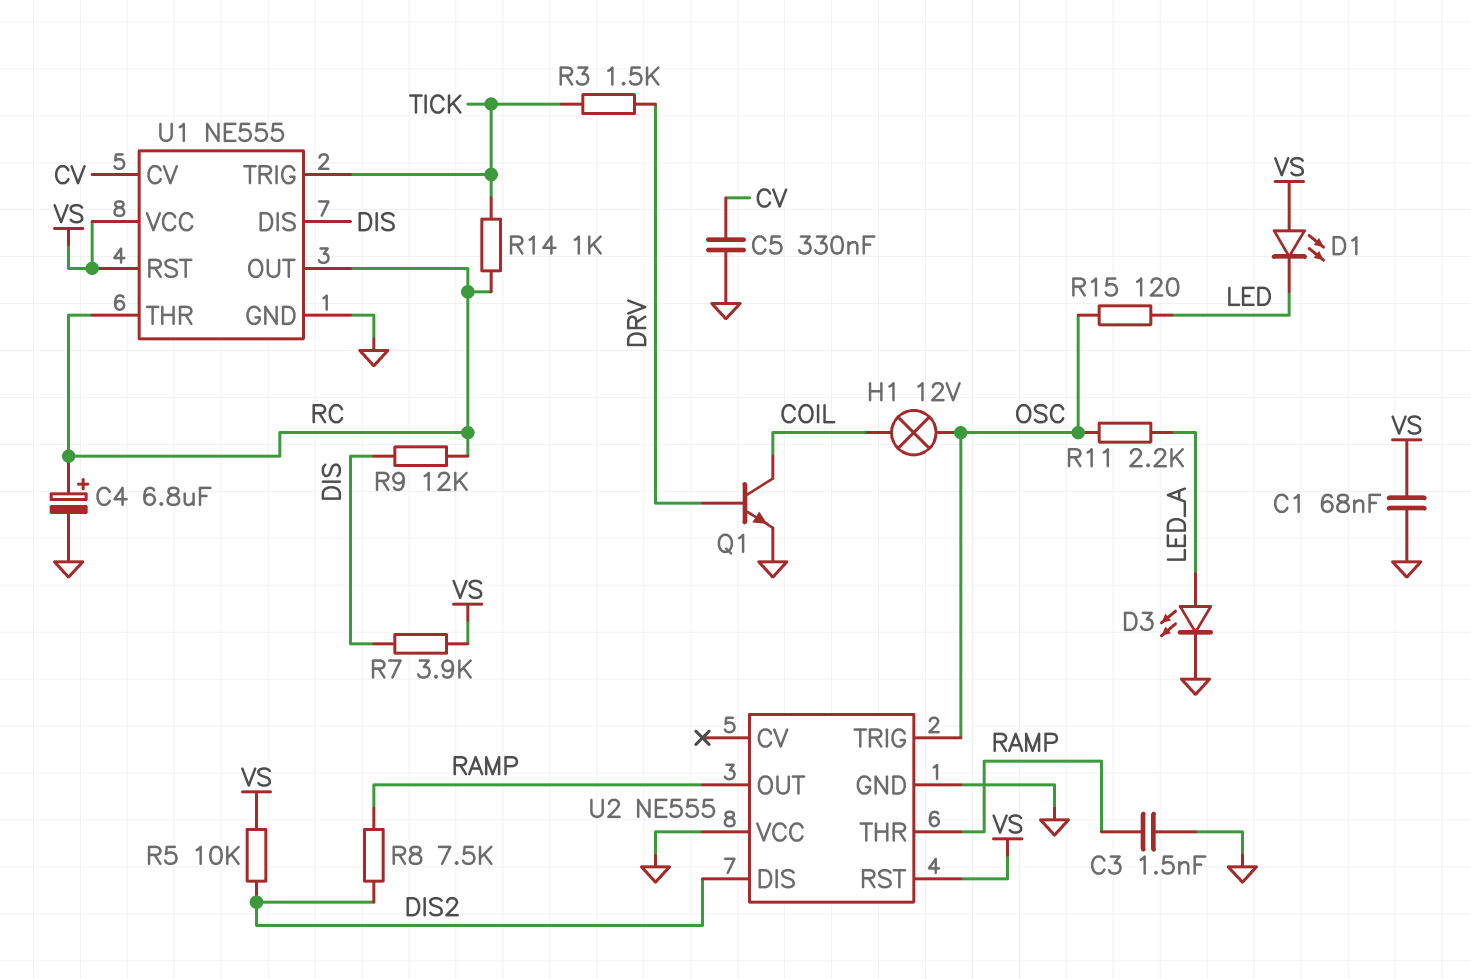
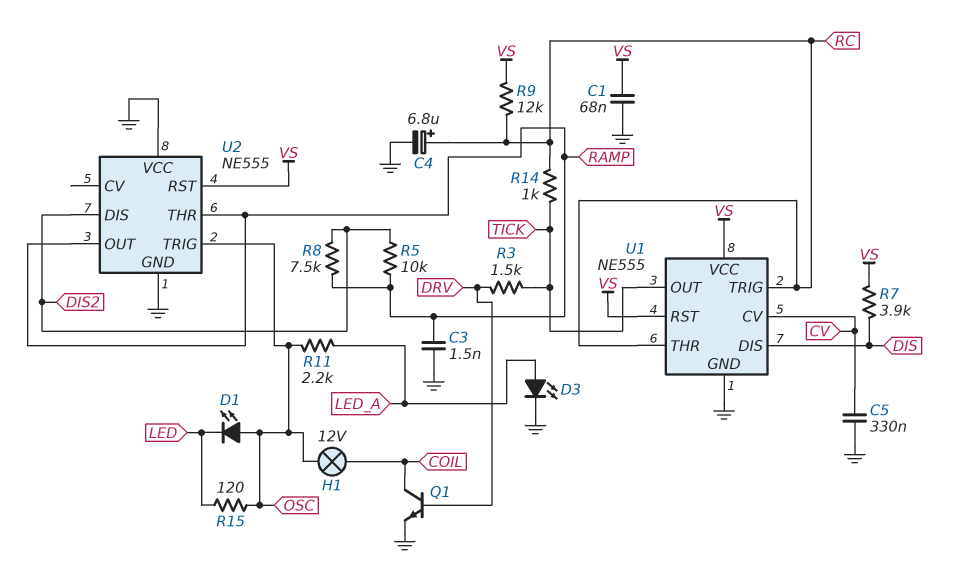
D1: LED (A VS, K LED) -> LED (A OSC, K LED)
R5: 10k (DIS2, VS) -> 10k (DIS2, RAMP)
R9: 12k (DIS, RC) -> 12k (RC, VS)
U1 pin OUT: RC -> TICK
U1 pin TRIG: TICK -> RC

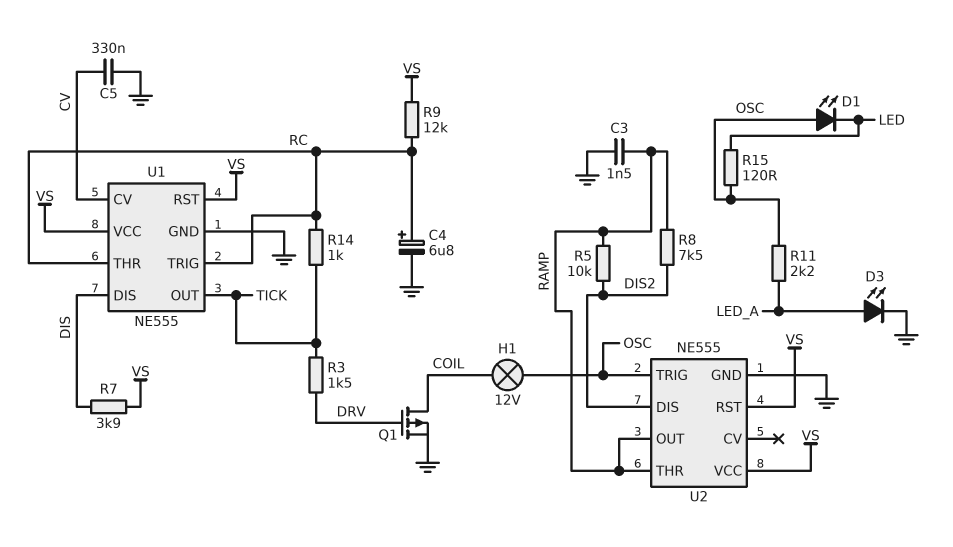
C1: 68nF (GND, VS) -> none
Q1: NPN (B DRV, C COIL, E GND) -> PMOS (G DRV, D COIL, S GND)
U2 pin VCC: GND -> VS

